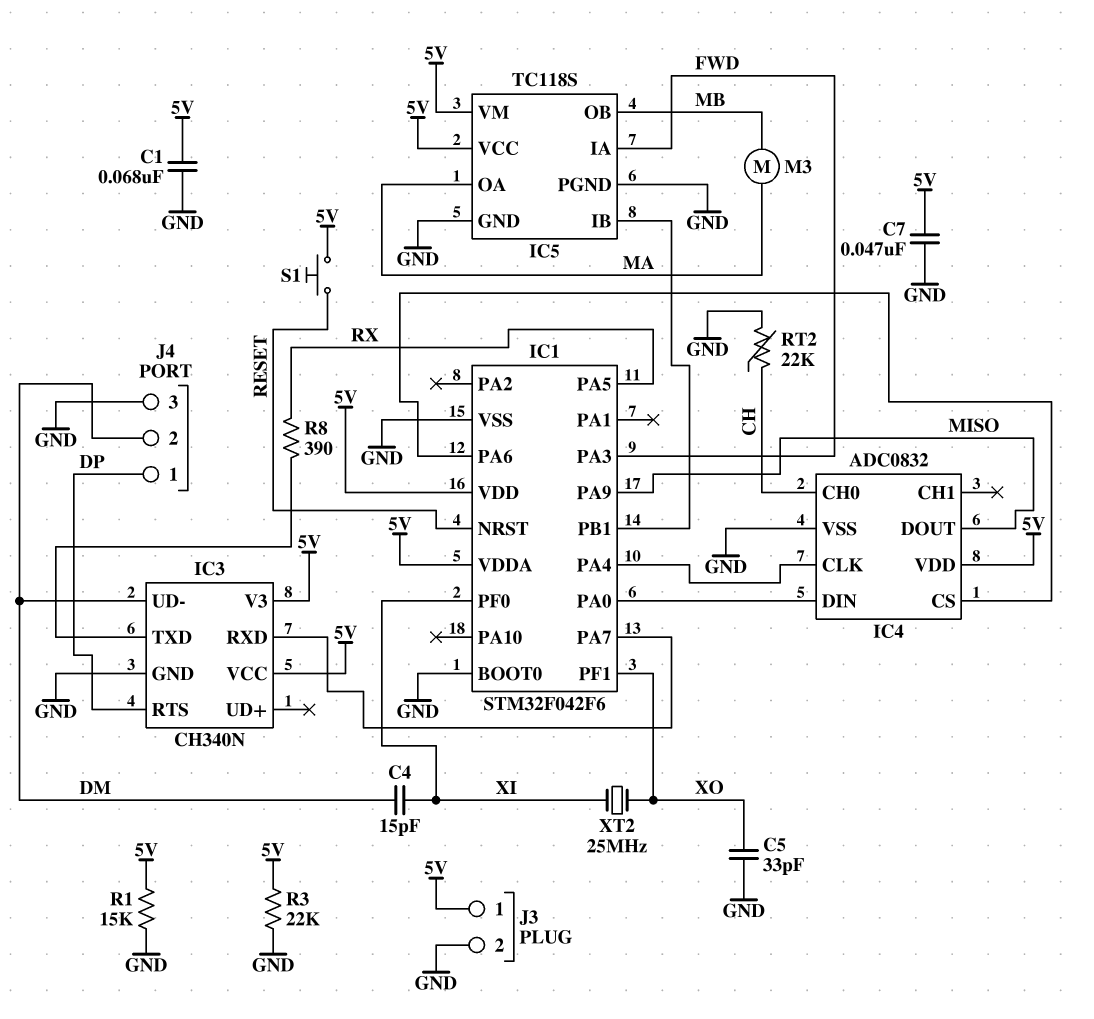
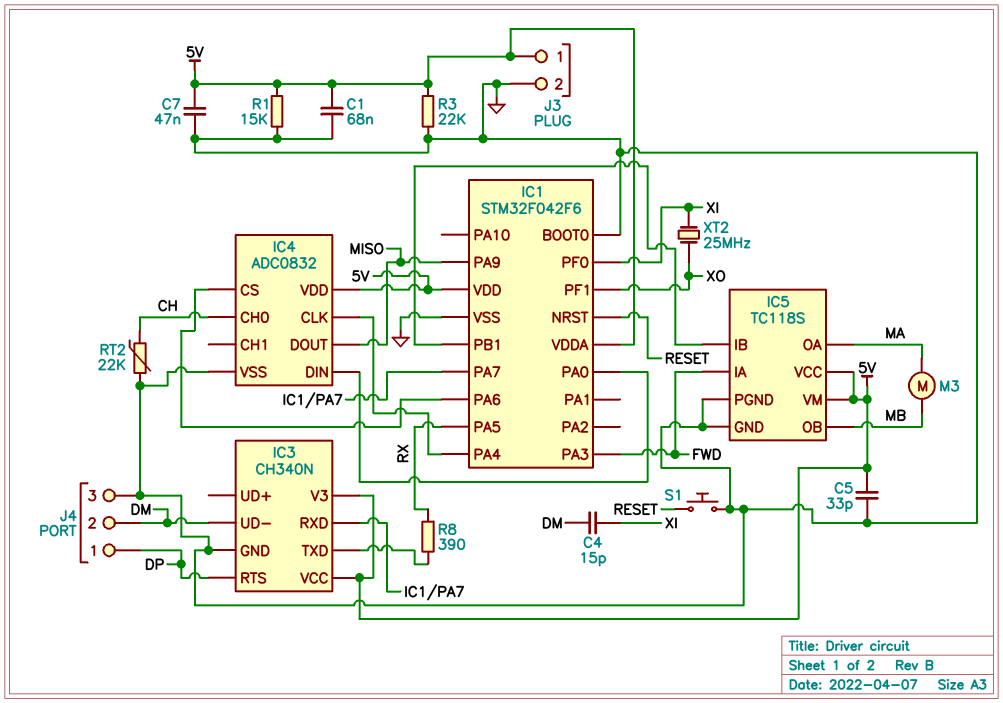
C5: 33pF (GND, XO) -> 33pF (5V, GND)
S1: button (5V, RESET) -> button (GND, RESET)

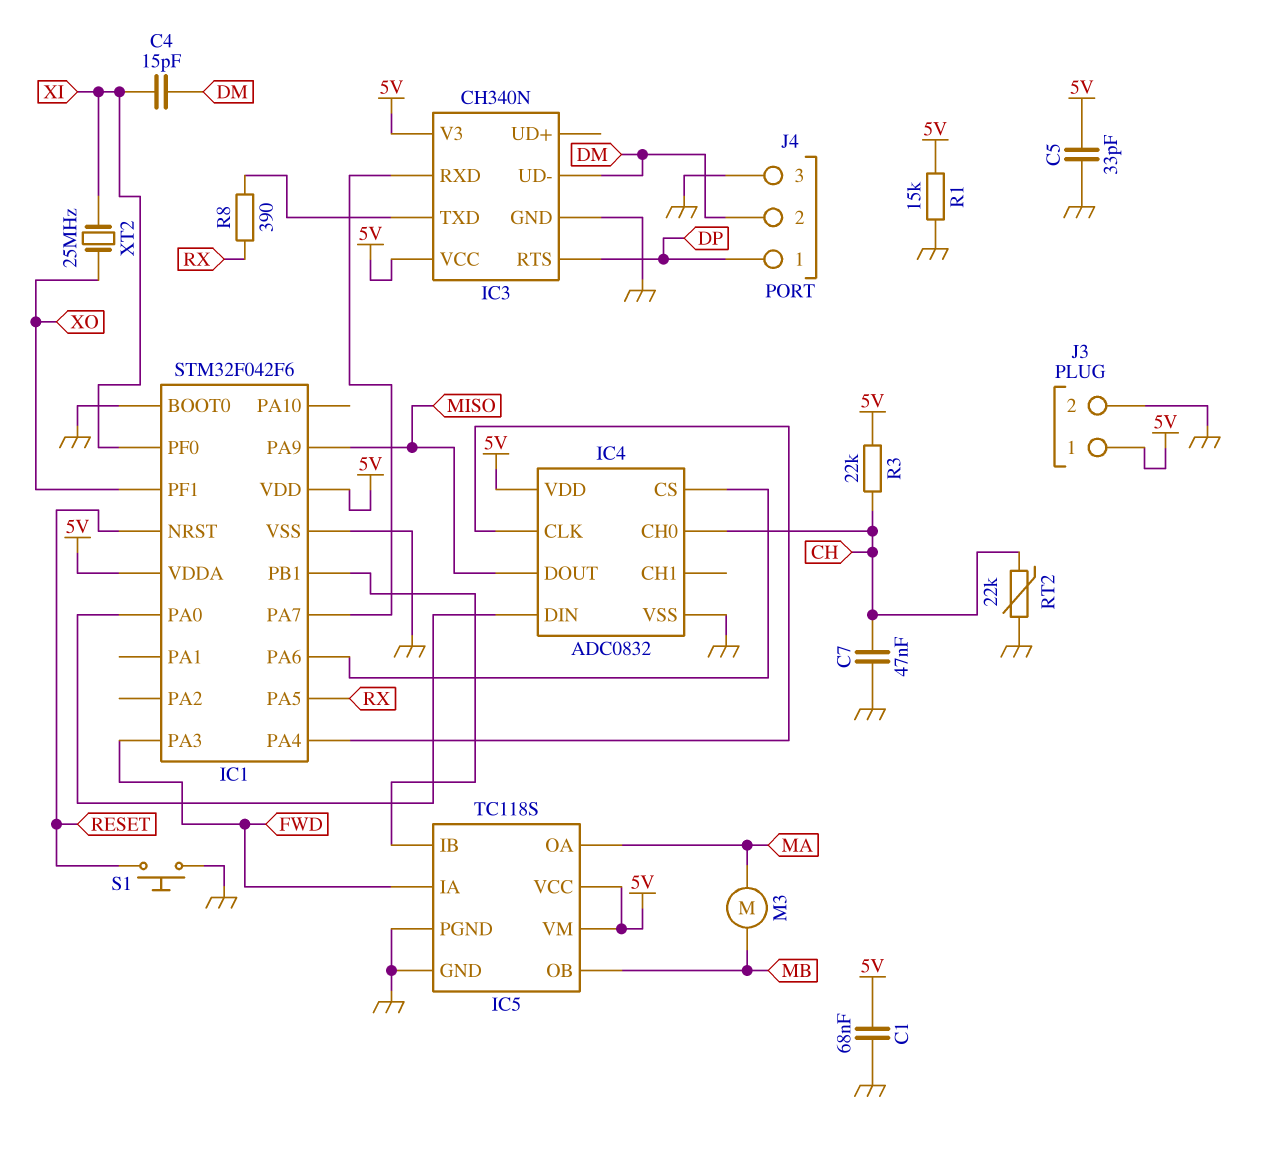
C7: 47nF (5V, GND) -> 47nF (CH, GND)
R3: 22k (5V, GND) -> 22k (5V, CH)

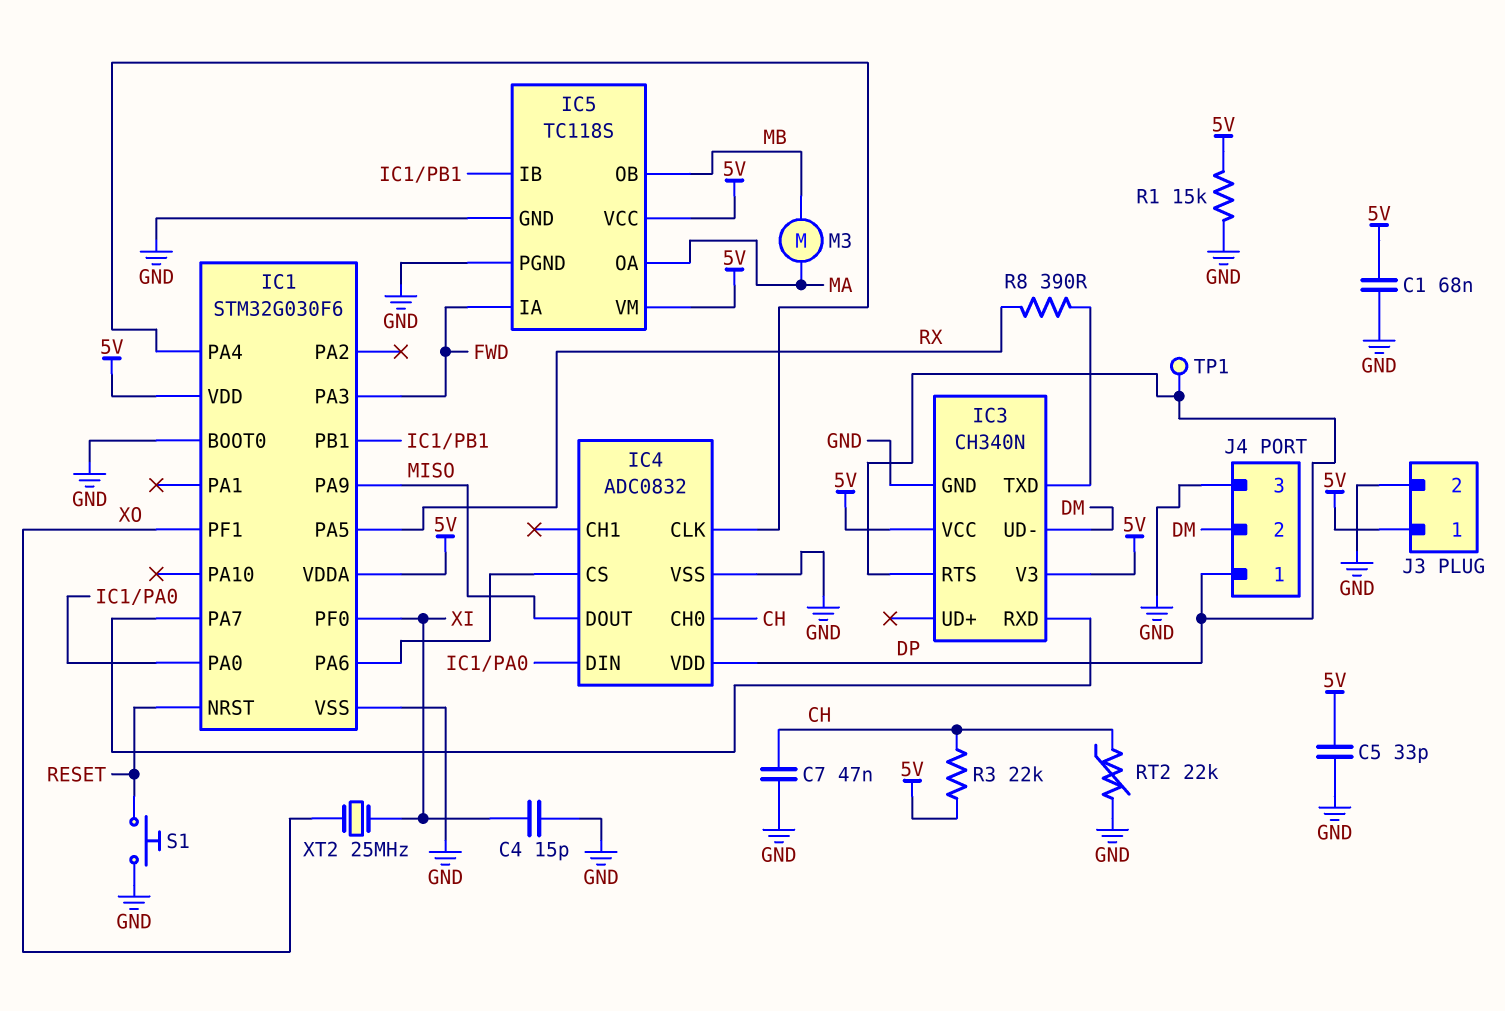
C4: 15pF (DM, XI) -> 15pF (GND, XI)
IC1: STM32F042F6 -> STM32G030F6
IC4 pin VDD: 5V -> DP
TP1: none -> test point (DP)

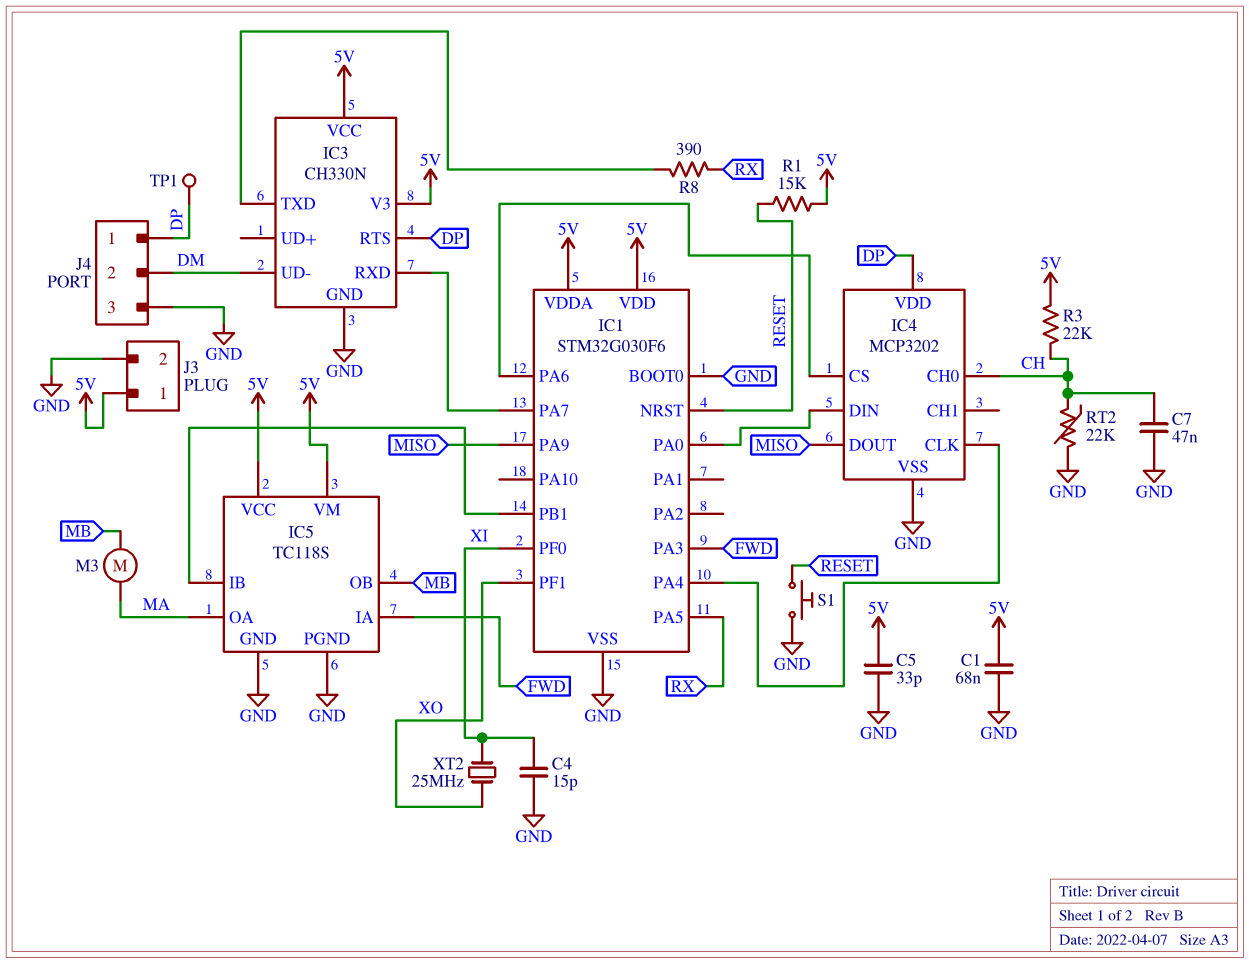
IC3: CH340N -> CH330N
IC4: ADC0832 -> MCP3202
R1: 15k (5V, GND) -> 15k (5V, RESET)

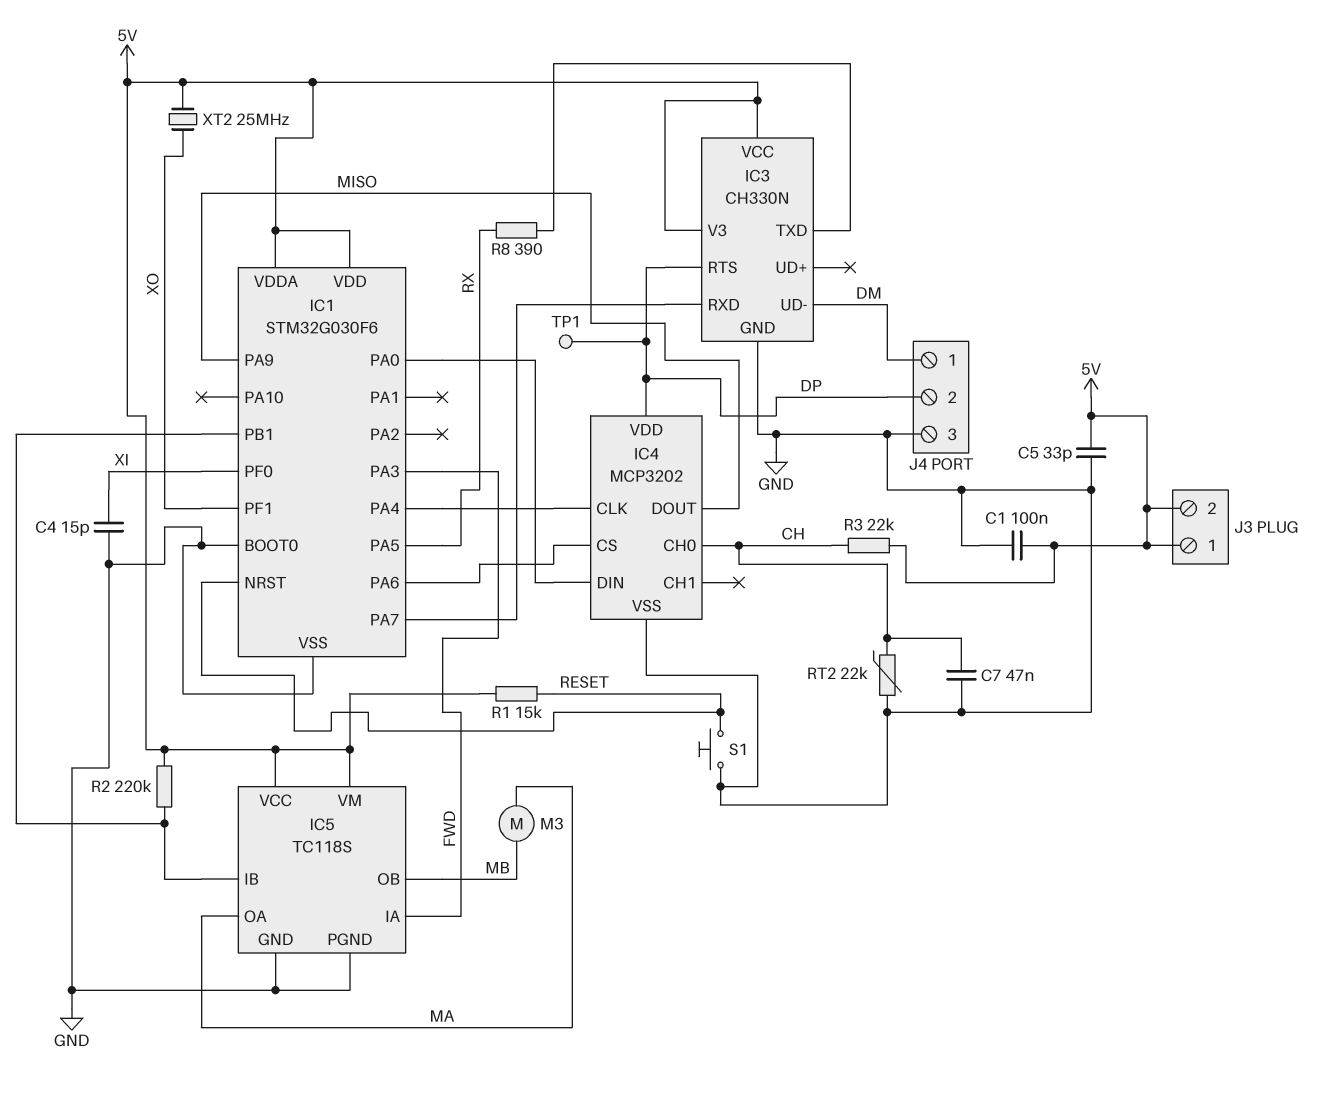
C1: 68nF (5V, GND) -> 100nF (5V, GND)
J3 pin 2: GND -> 5V
J4 pin 1: DP -> DM
J4 pin 2: DM -> DP
R2: none -> 220k (5V, IC1/PB1)
XT2: 25MHz (XI, XO) -> 25MHz (5V, XO)

